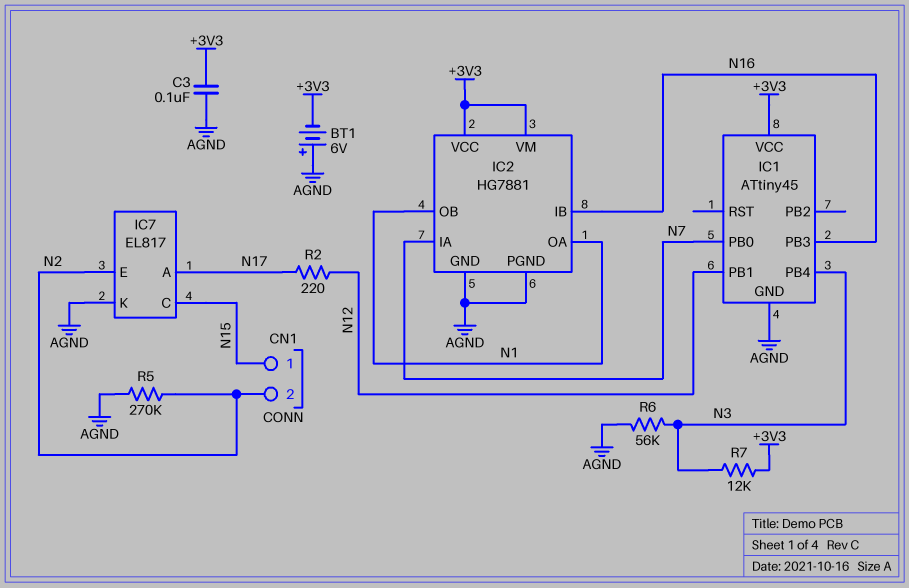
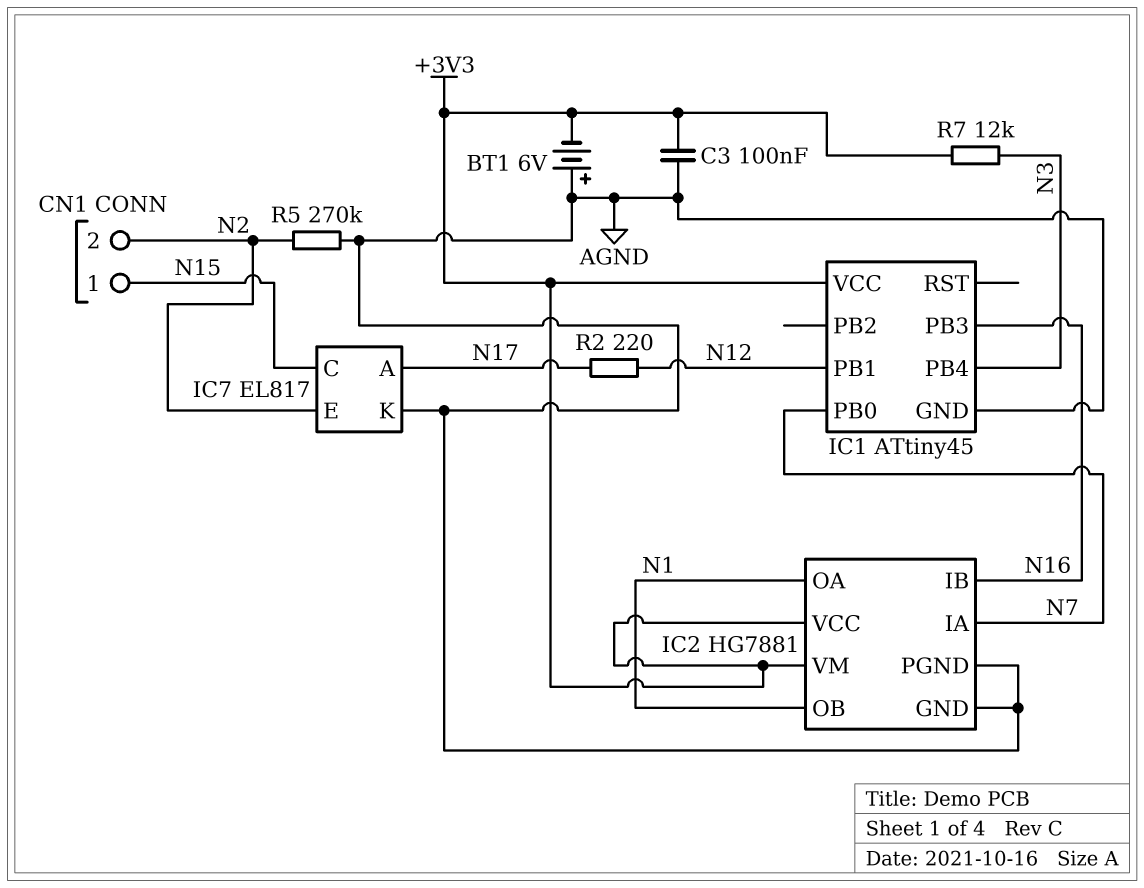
R6: 56k (AGND, N3) -> none

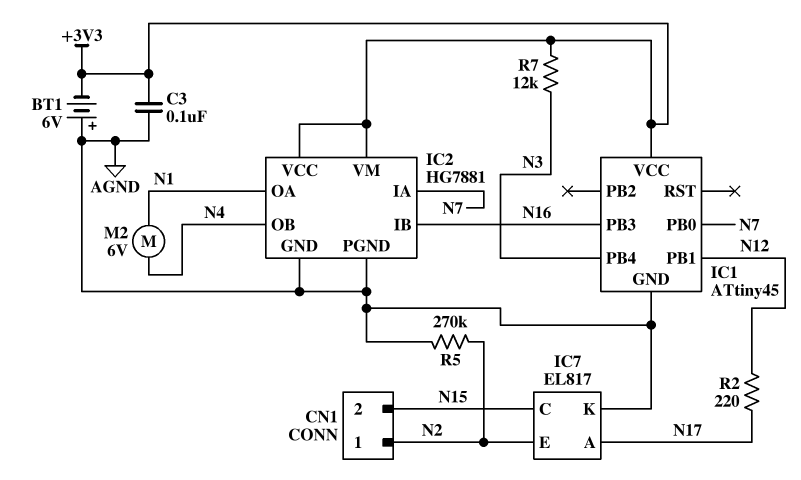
CN1 pin 1: N15 -> N2
CN1 pin 2: N2 -> N15
IC2 pin OB: N1 -> N4
M2: none -> motor 6V (N1, N4)

